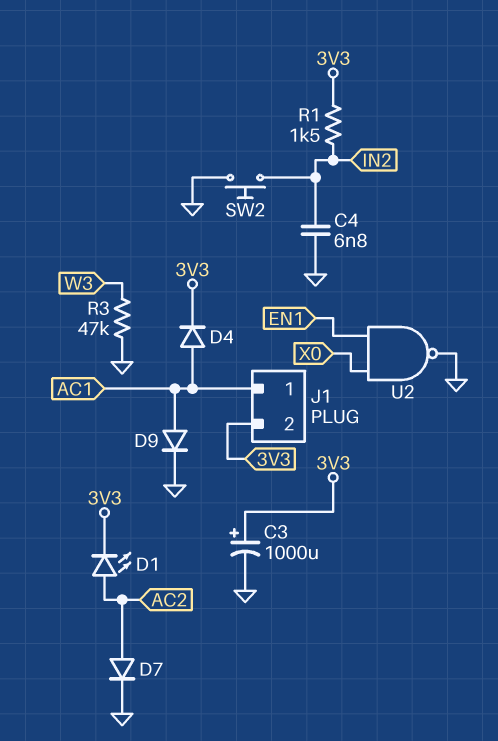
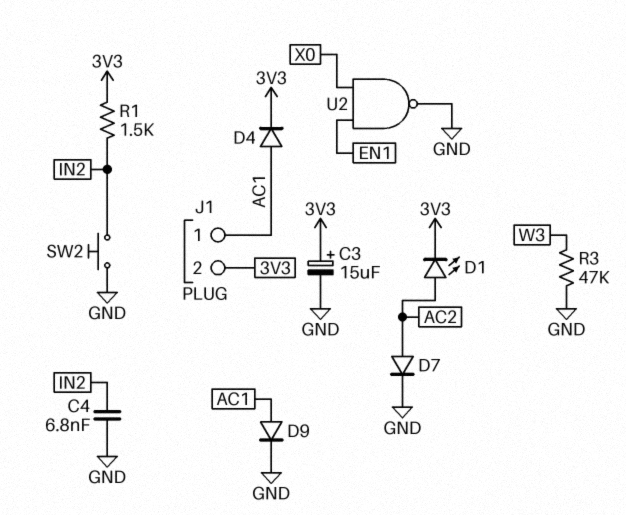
C3: 1000uF (plus 3V3, minus GND) -> 15uF (plus 3V3, minus GND)

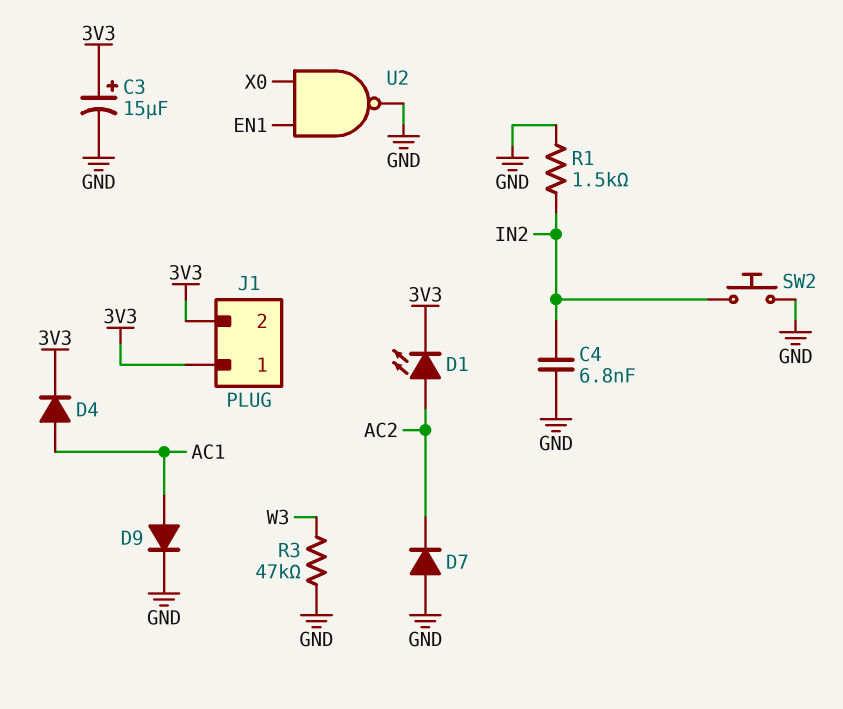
D7: diode (A AC2, K GND) -> diode (A GND, K AC2)
J1 pin 1: AC1 -> 3V3
R1: 1.5k (3V3, IN2) -> 1.5k (GND, IN2)

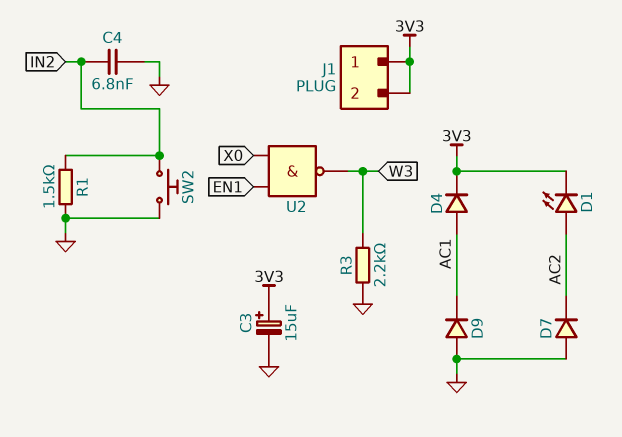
D9: diode (A AC1, K GND) -> diode (A GND, K AC1)
R3: 47k (GND, W3) -> 2.2k (GND, W3)
U2: NAND (in EN1, in X0, out GND) -> NAND (in EN1, in X0, out W3)

